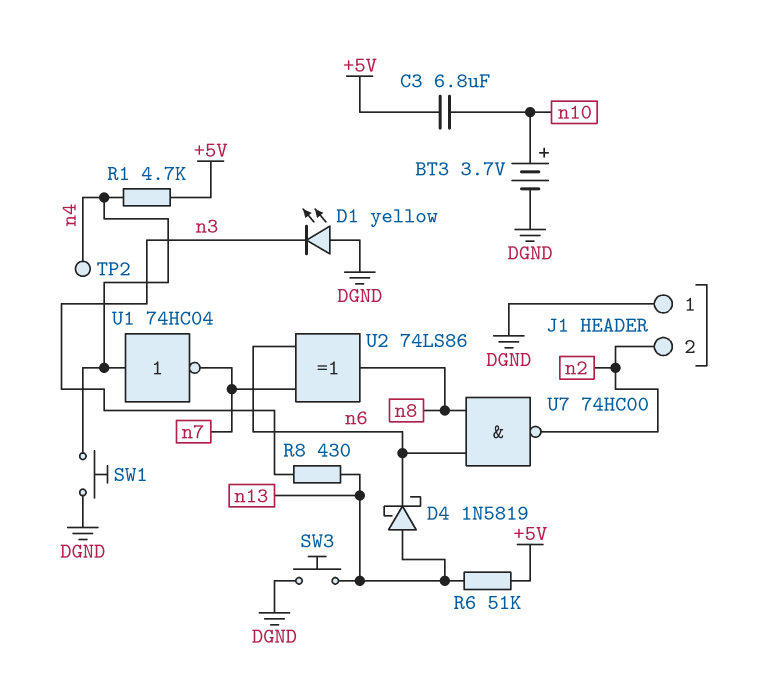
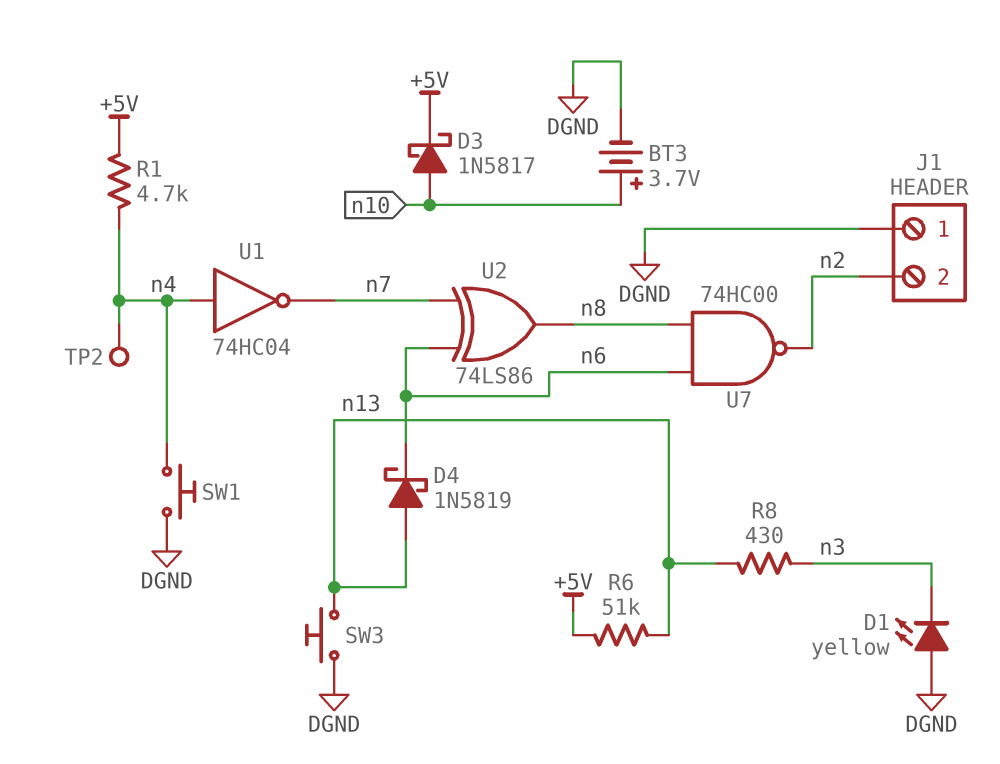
C3: 6.8uF (+5V, n10) -> none
D3: none -> schottky 1N5817 (A n10, K +5V)

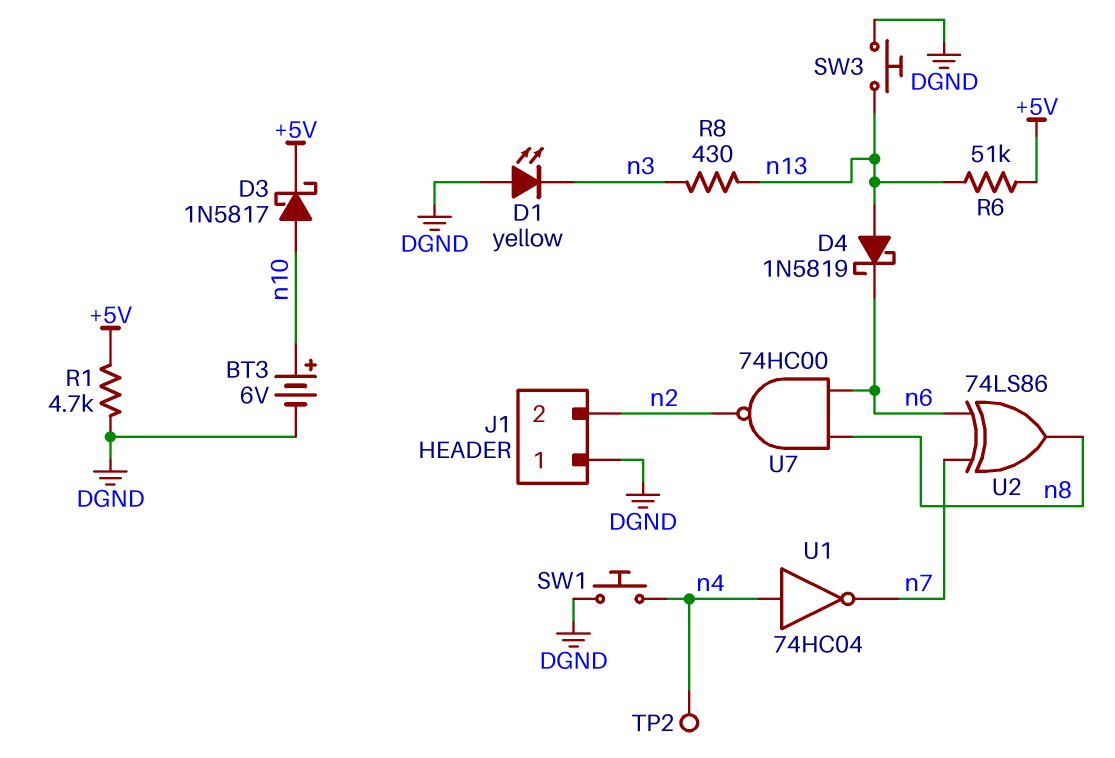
BT3: 3.7V (plus n10, minus DGND) -> 6V (plus n10, minus DGND)
R1: 4.7k (+5V, n4) -> 4.7k (+5V, DGND)

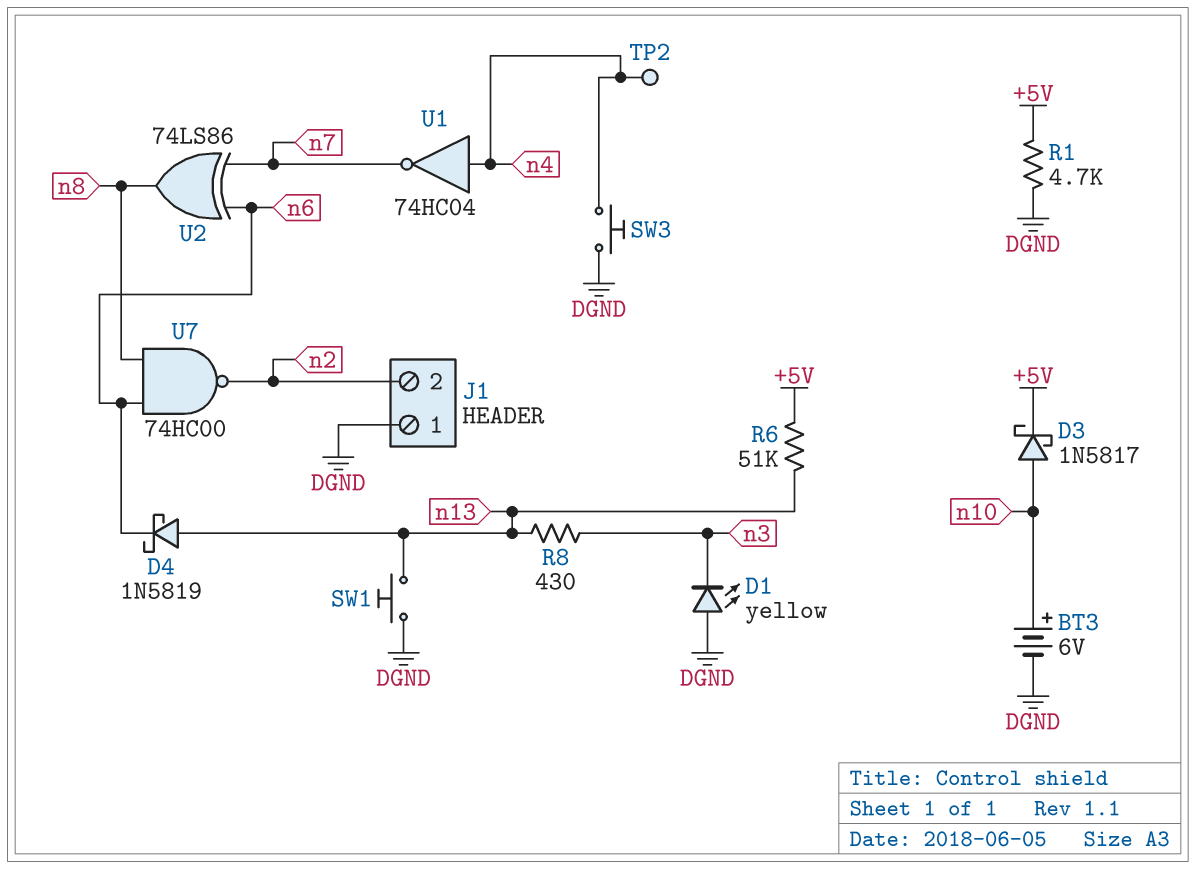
SW1: button (DGND, n4) -> button (DGND, n13)
SW3: button (DGND, n13) -> button (DGND, n4)

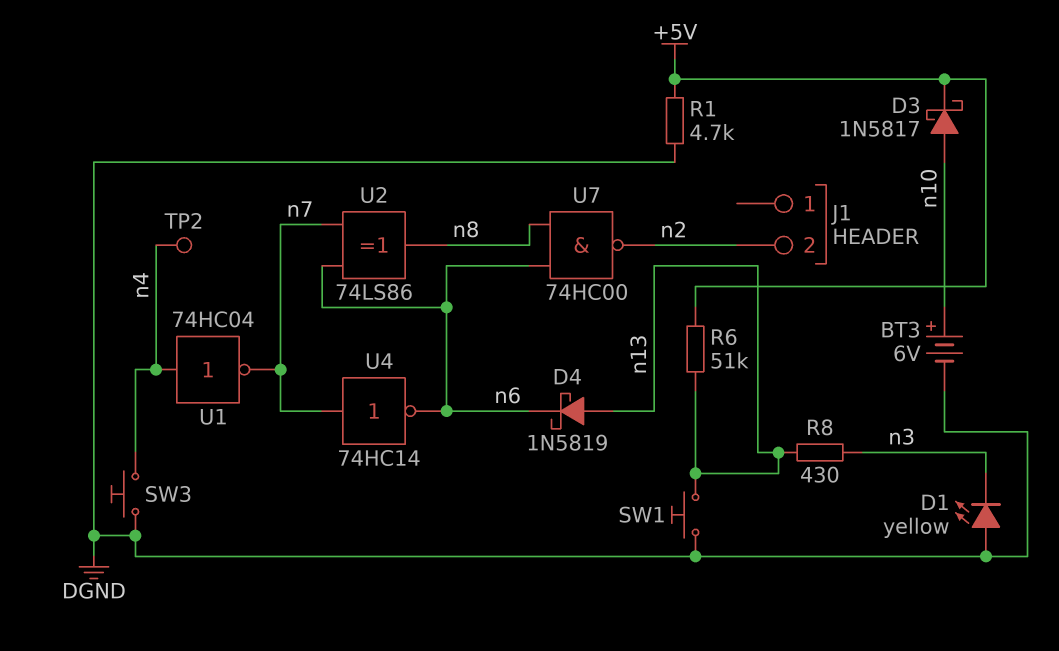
J1 pin 1: DGND -> none
U4: none -> NOT 74HC14 (in n7, out n6)

